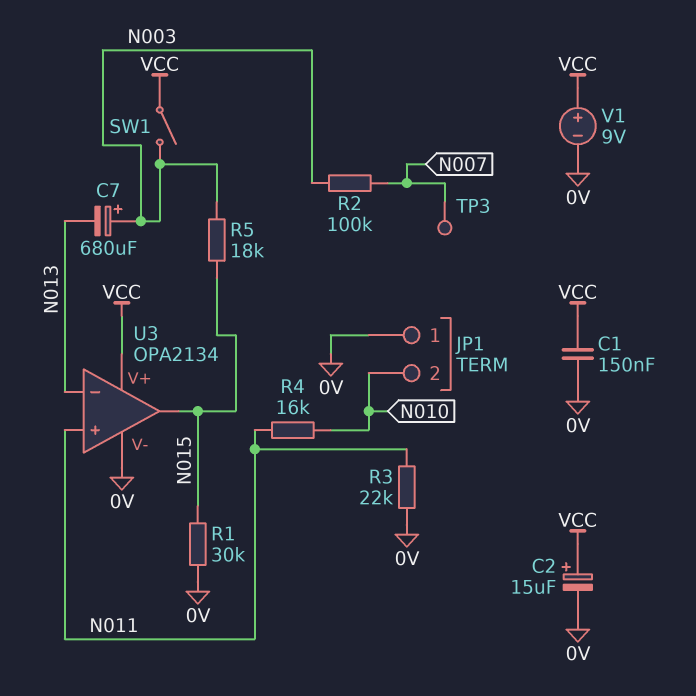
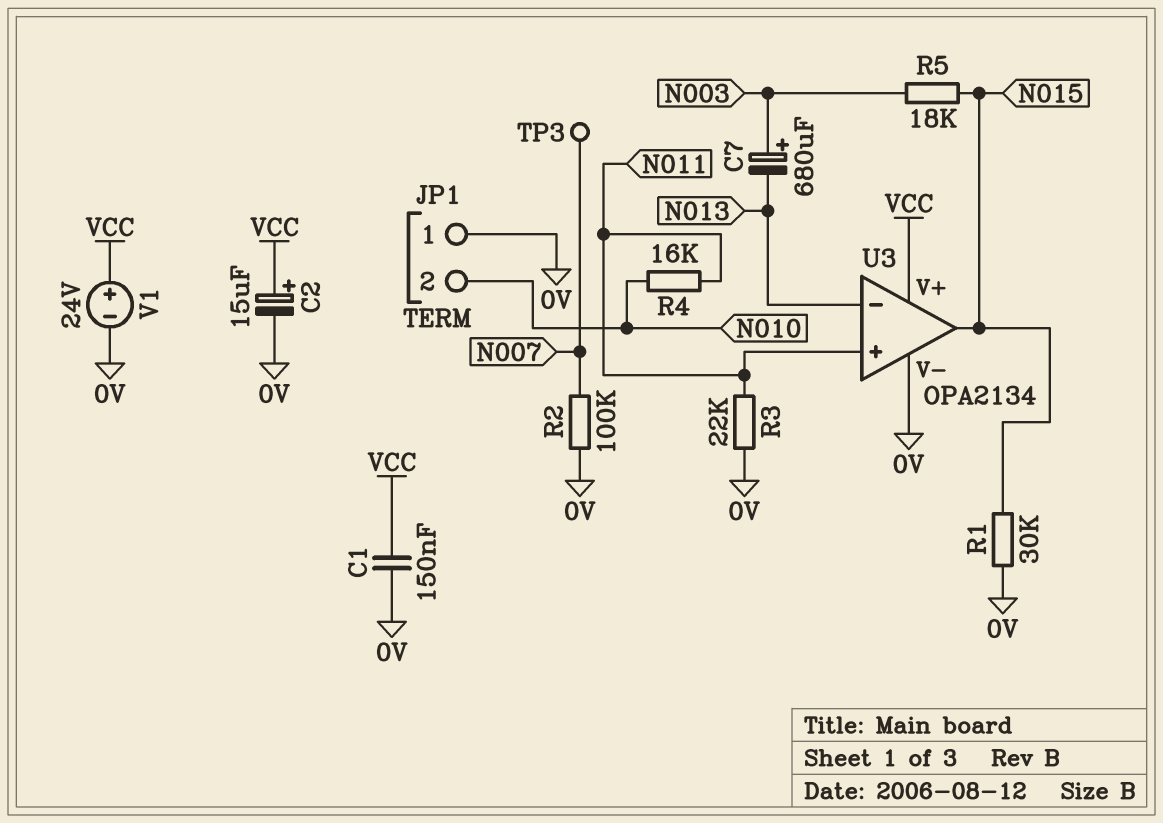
R2: 100k (N003, N007) -> 100k (0V, N007)
SW1: switch (N003, VCC) -> none
V1: 9V (plus VCC, minus 0V) -> 24V (plus VCC, minus 0V)

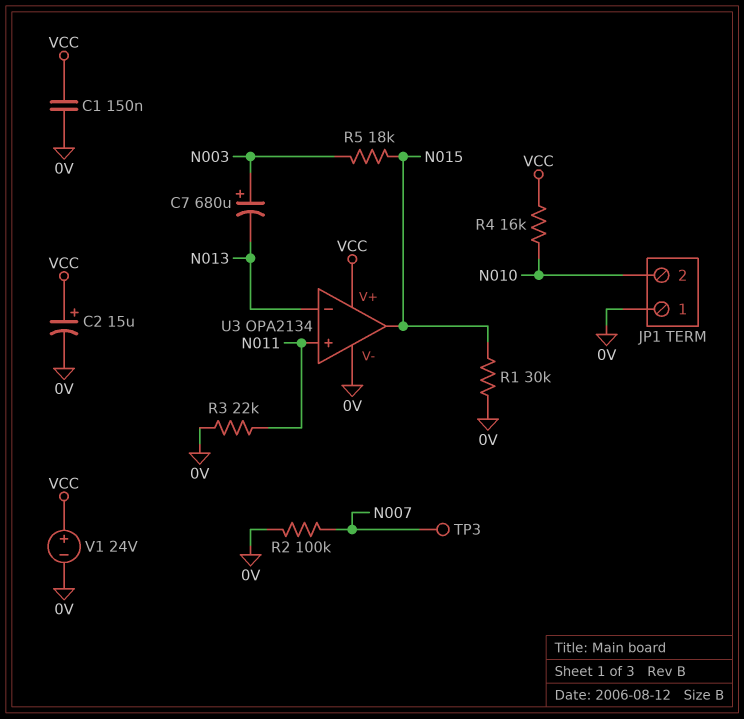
R4: 16k (N010, N011) -> 16k (N010, VCC)

